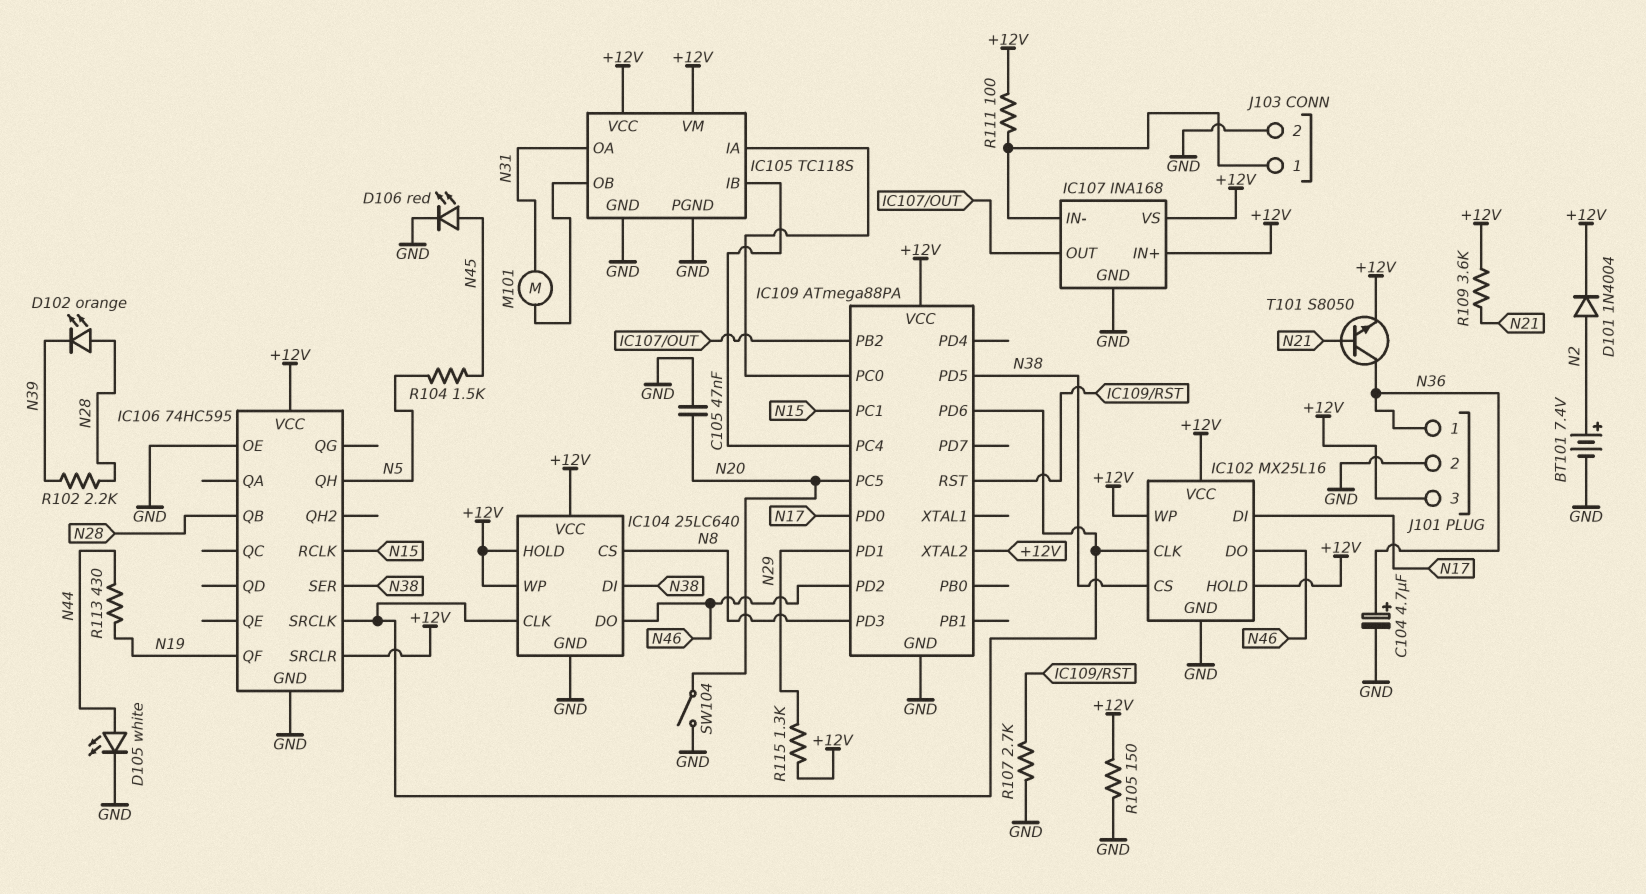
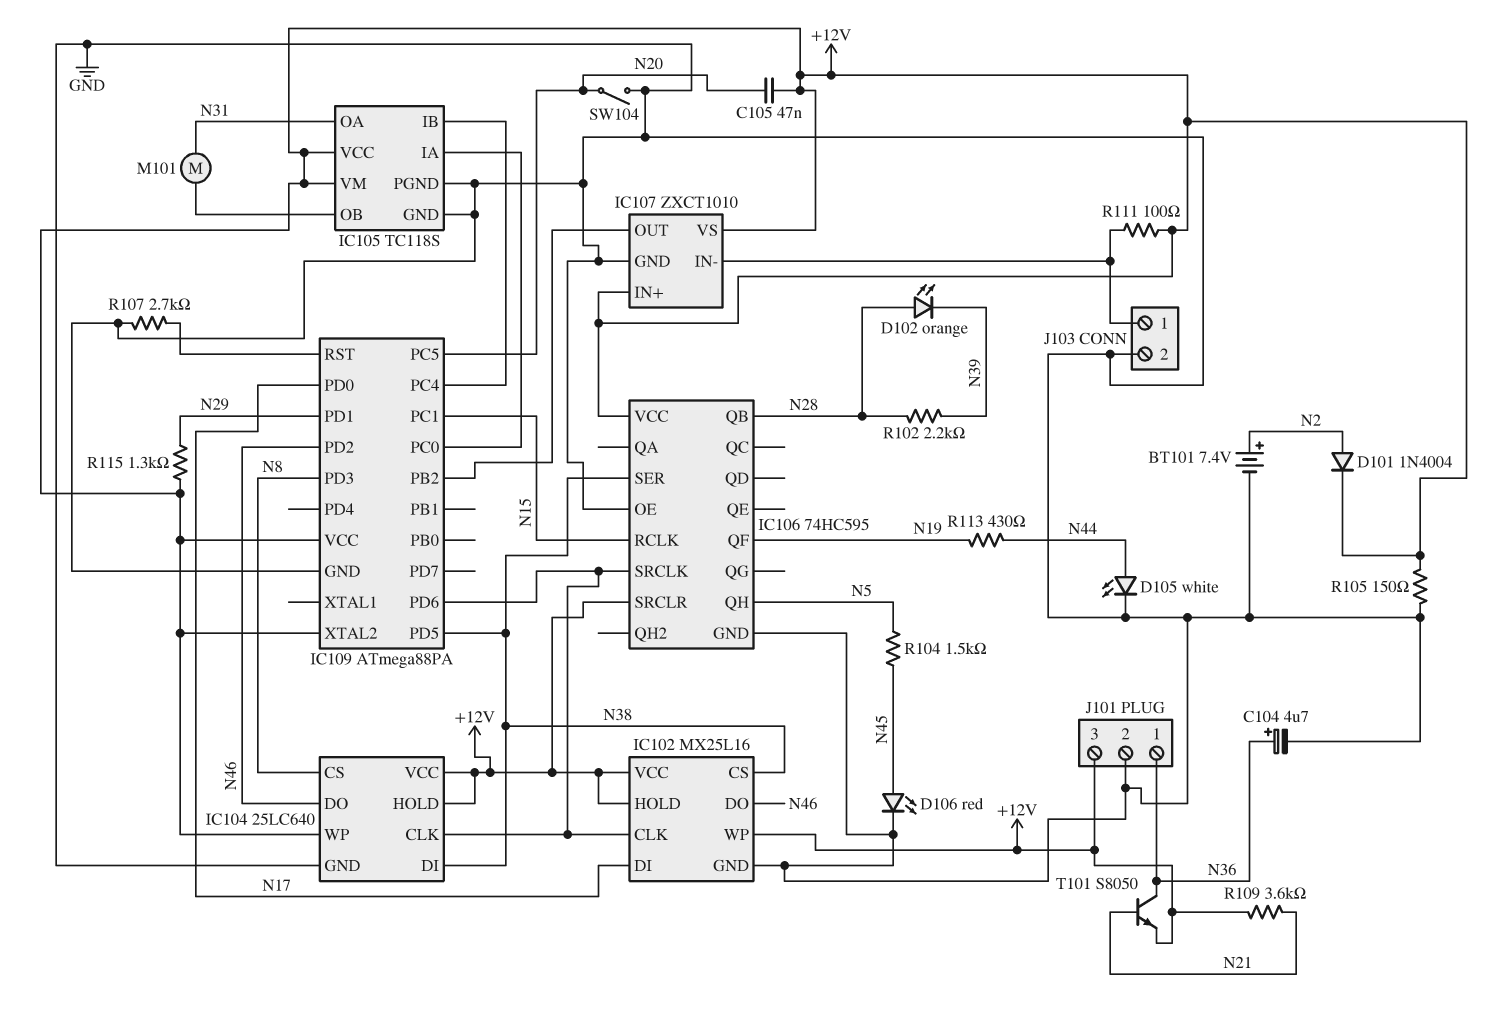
C105: 47nF (GND, N20) -> 47nF (+12V, N20)
IC107: INA168 -> ZXCT1010

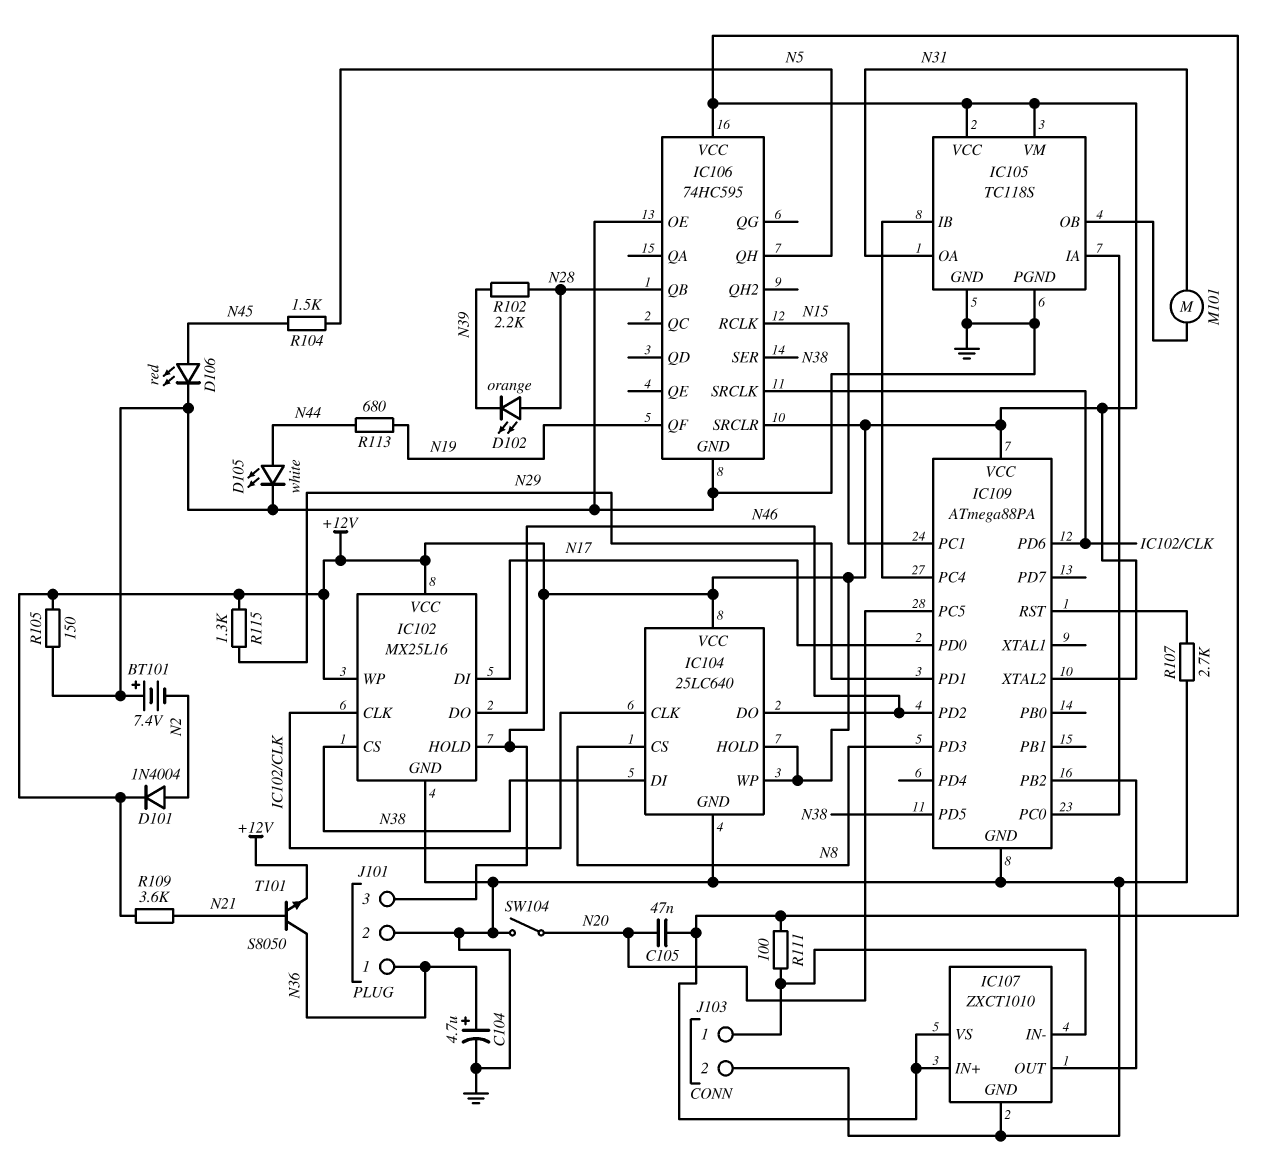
BT101: 7.4V (plus N2, minus GND) -> 7.4V (plus GND, minus N2)
R113: 430 (N19, N44) -> 680 (N19, N44)

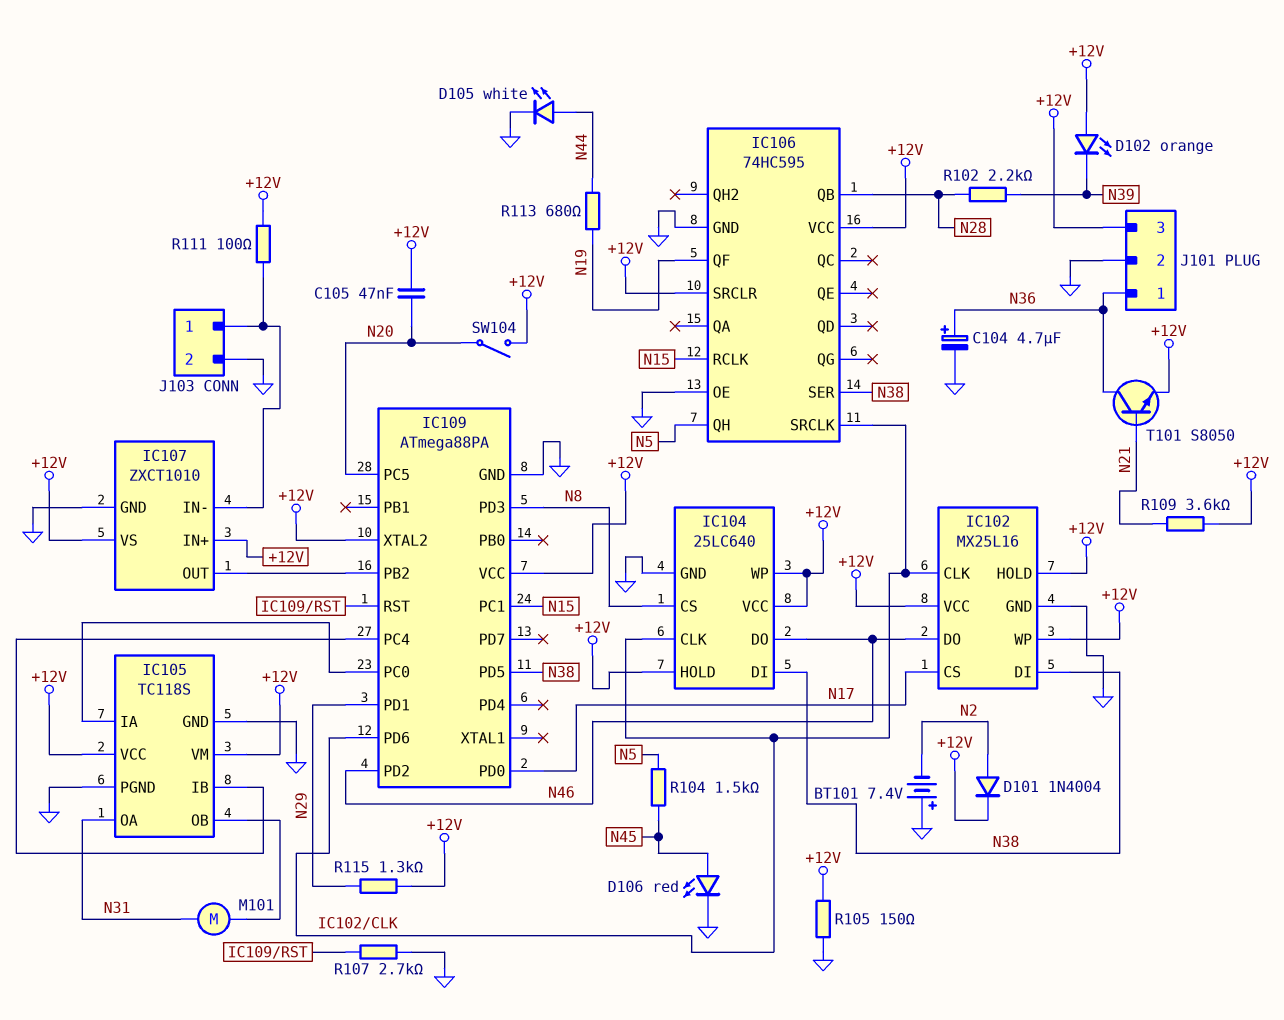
D102: LED orange (A N28, K N39) -> LED orange (A +12V, K N39)
IC102 pin CS: N38 -> N17
IC102 pin DI: N17 -> N38
SW104: switch (GND, N20) -> switch (+12V, N20)

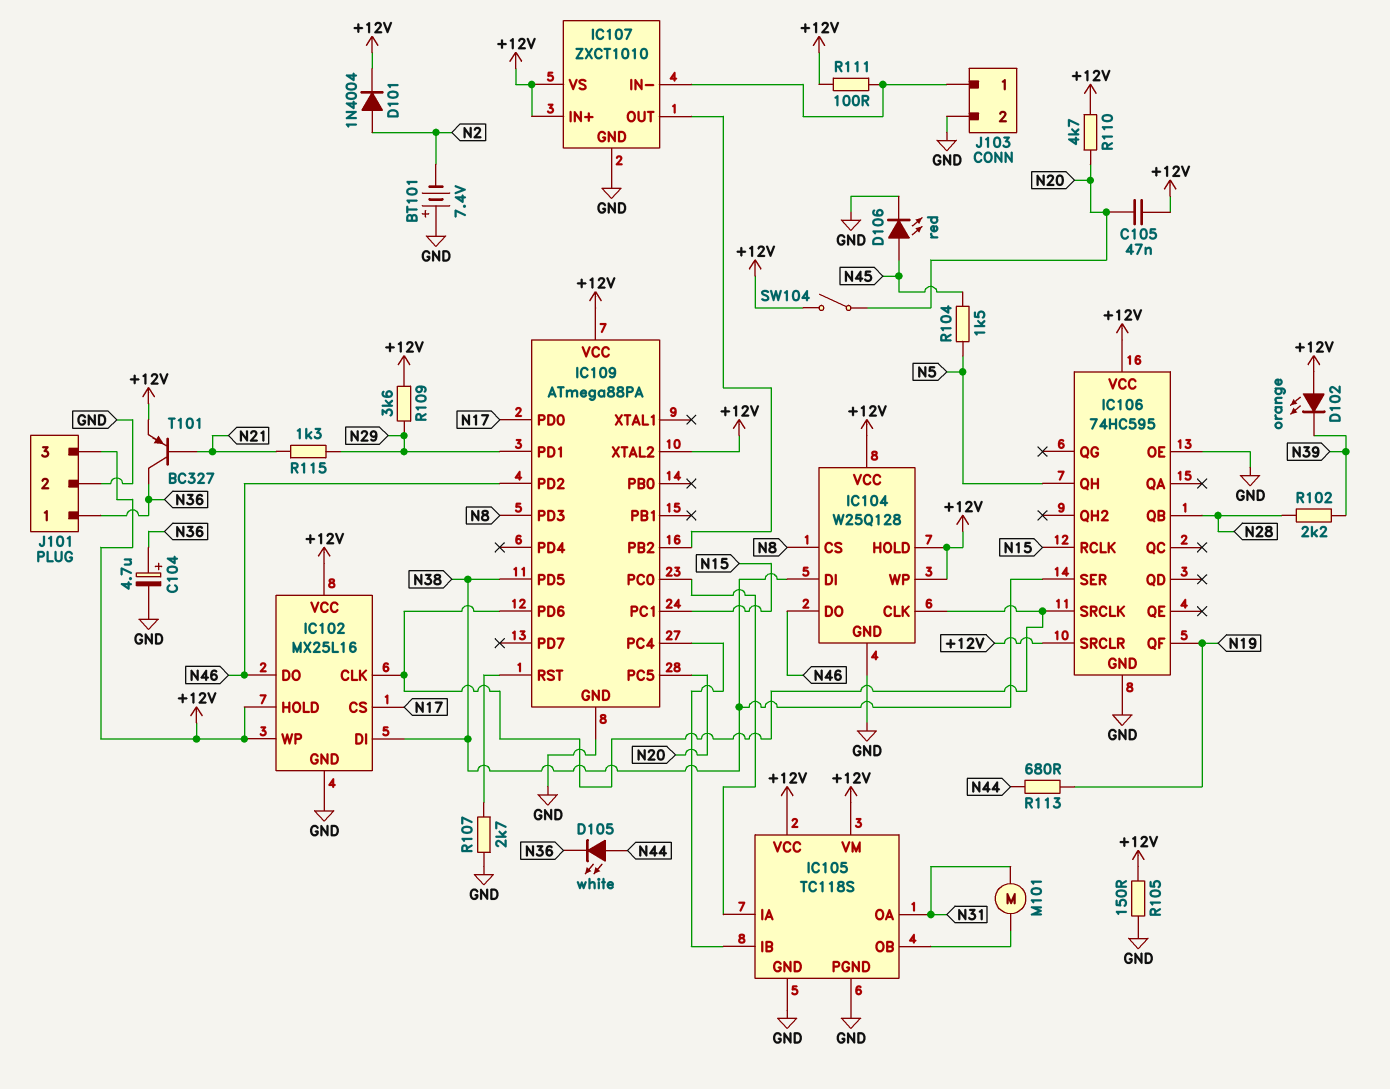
D105: LED white (A N44, K GND) -> LED white (A N44, K N36)
IC104: 25LC640 -> W25Q128
R109: 3.6k (+12V, N21) -> 3.6k (+12V, N29)
R110: none -> 4.7k (+12V, N20)
R115: 1.3k (+12V, N29) -> 1.3k (N21, N29)
T101: NPN S8050 (B N21, C N36, E +12V) -> PNP BC327 (B N21, C N36, E +12V)

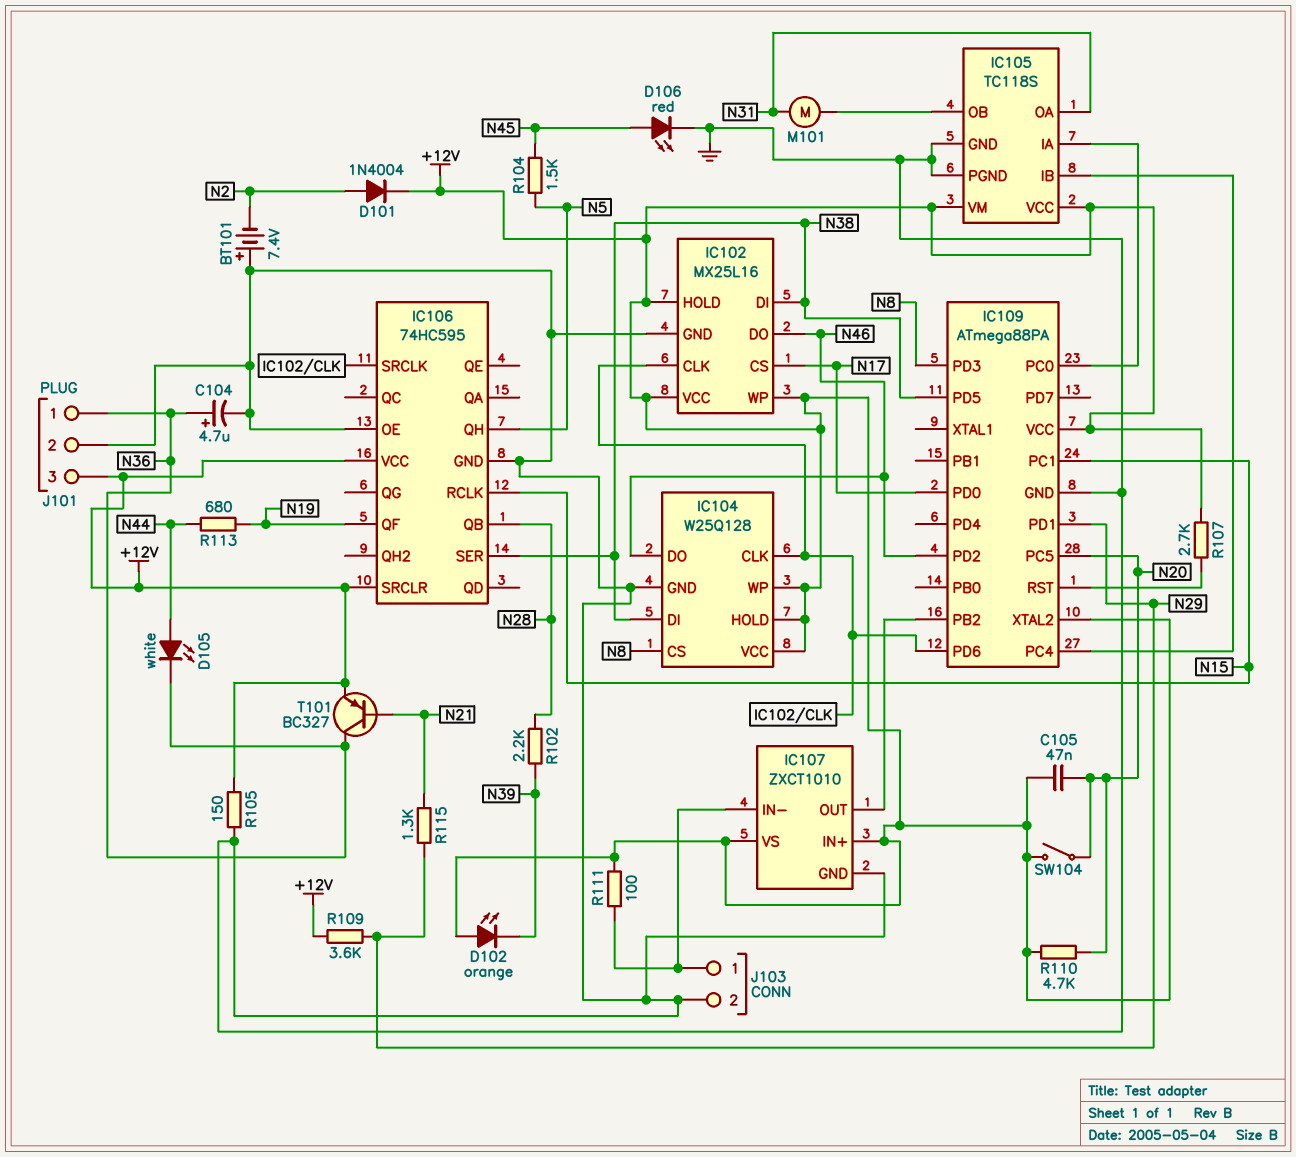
R107: 2.7k (GND, IC109/RST) -> 2.7k (+12V, IC109/RST)

